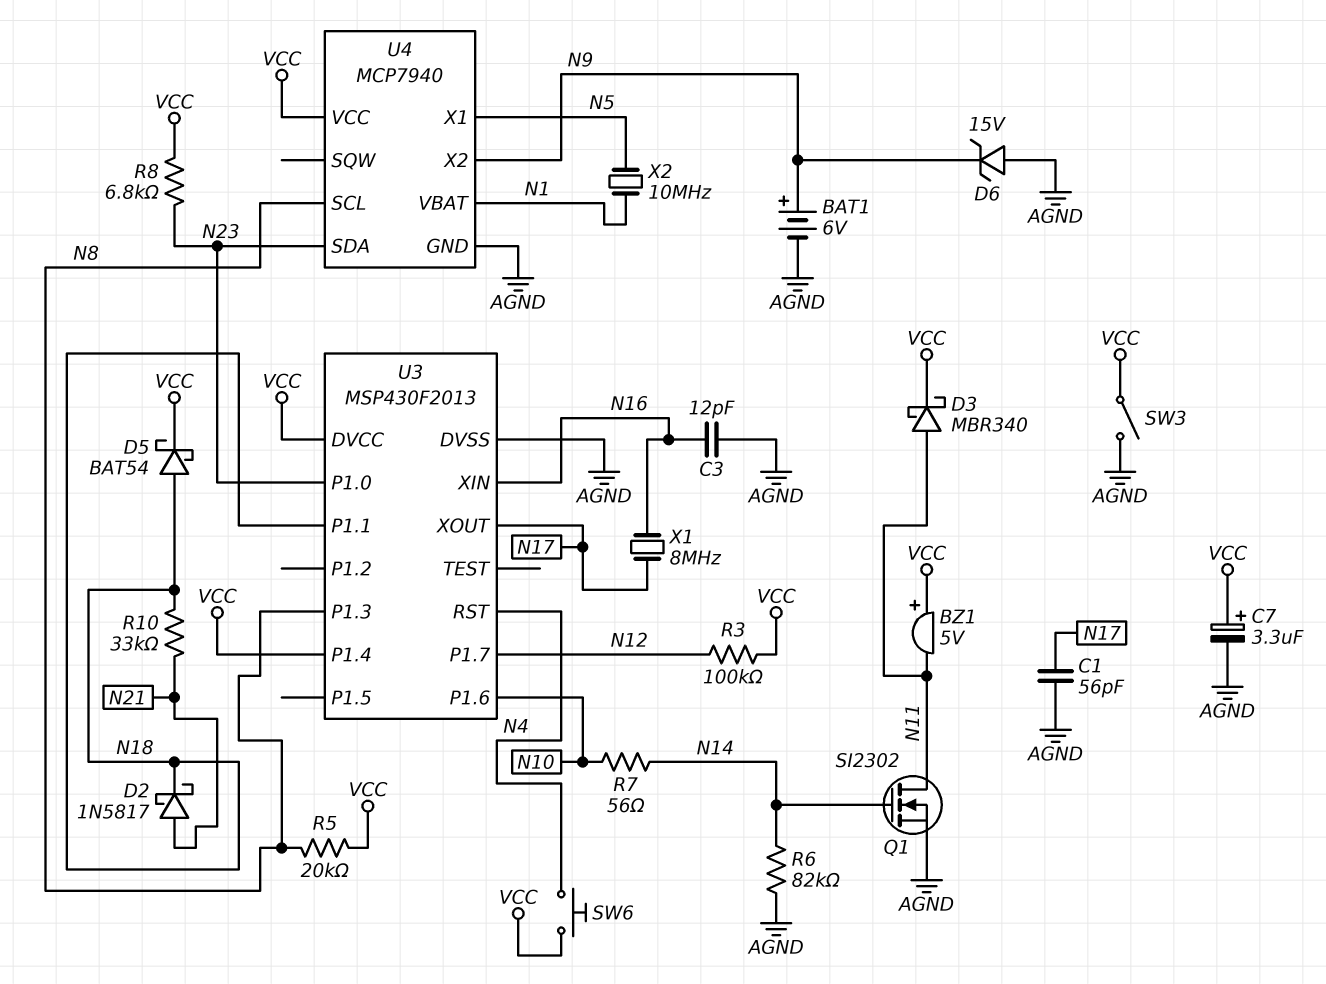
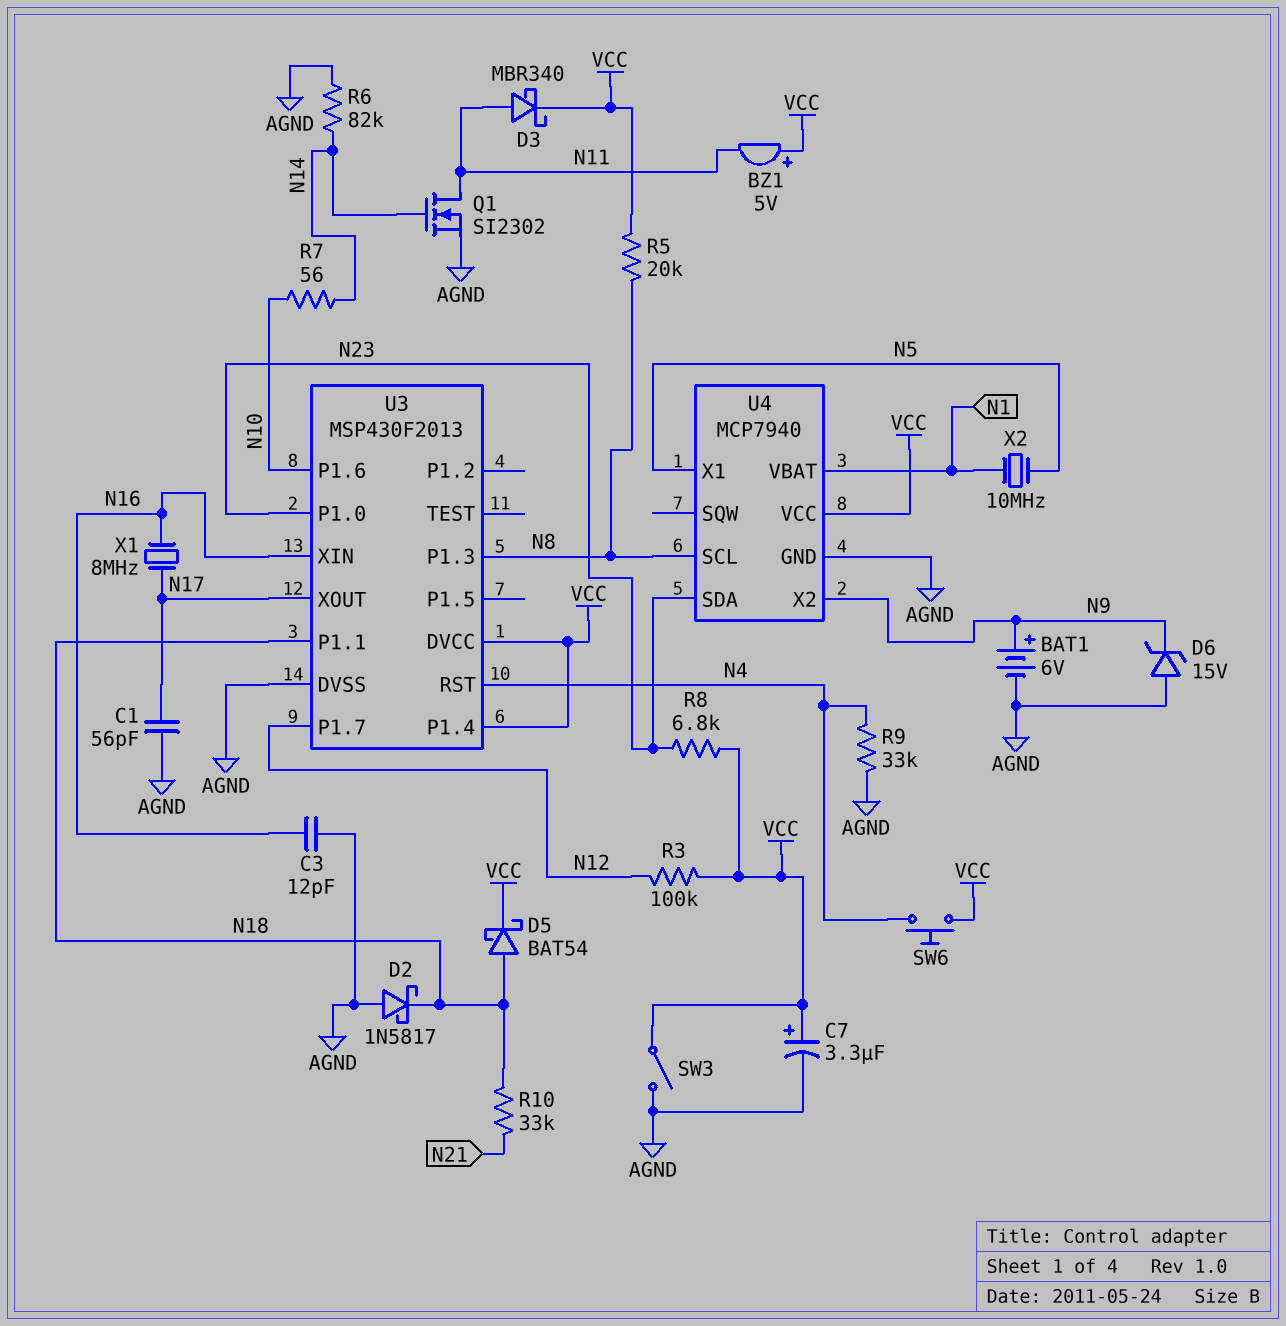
D2: schottky 1N5817 (A N21, K N18) -> schottky 1N5817 (A AGND, K N18)
R9: none -> 33k (AGND, N4)

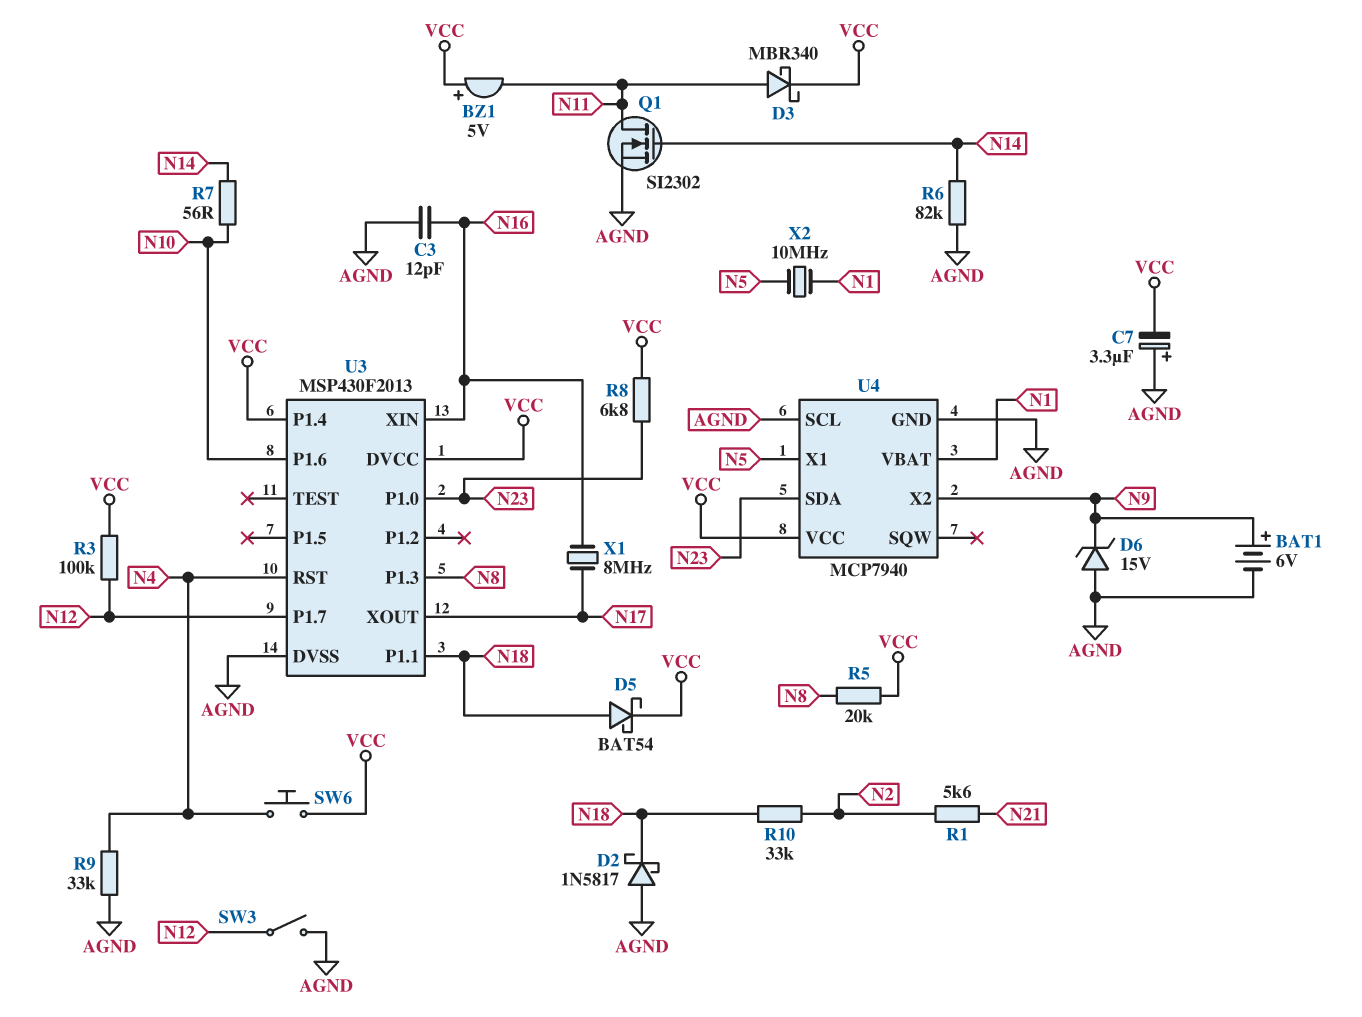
C1: 56pF (AGND, N17) -> none
C7: 3.3uF (plus VCC, minus AGND) -> 3.3uF (plus AGND, minus VCC)
R1: none -> 5.6k (N2, N21)
R10: 33k (N18, N21) -> 33k (N2, N18)
SW3: switch (AGND, VCC) -> switch (AGND, N12)
U4 pin SCL: N8 -> AGND

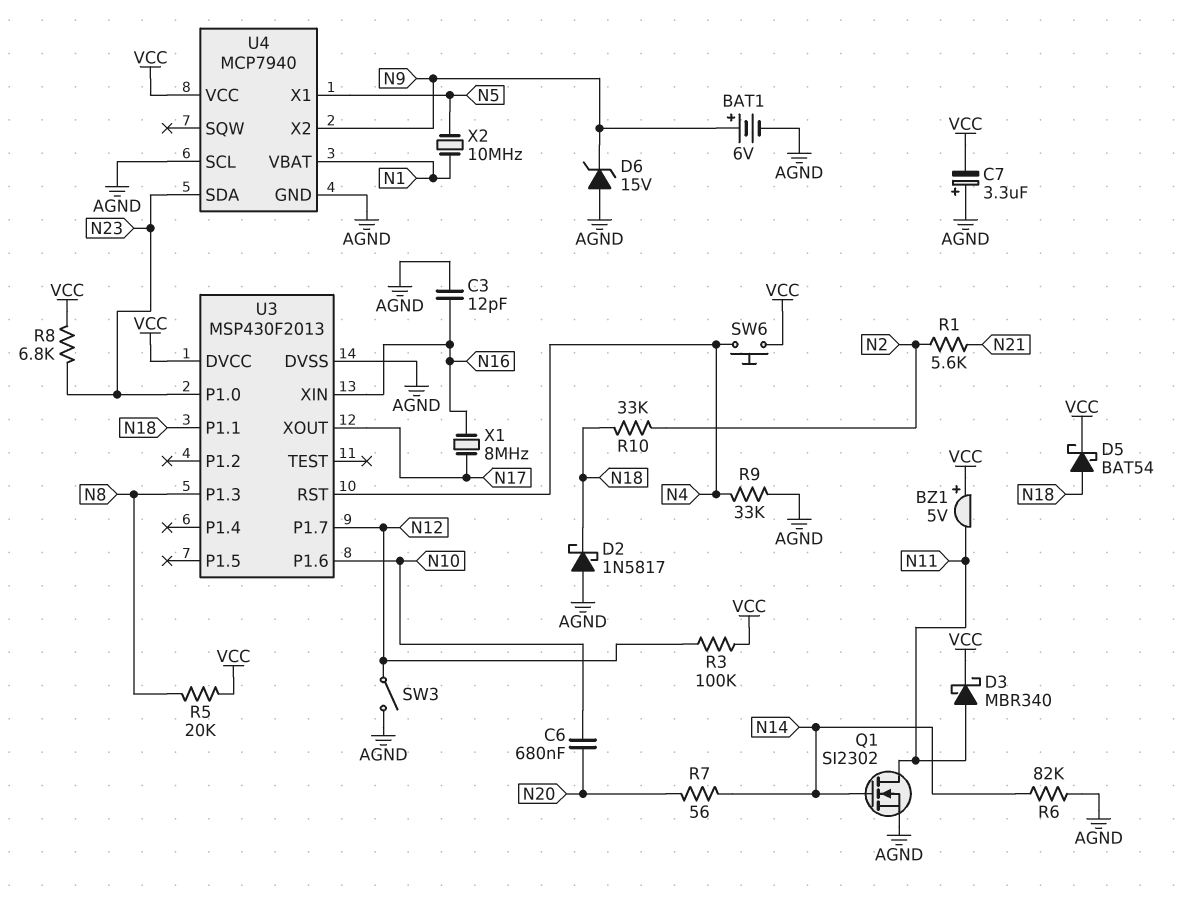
C6: none -> 680nF (N10, N20)
R7: 56 (N10, N14) -> 56 (N14, N20)
U3 pin P1.4: VCC -> none

